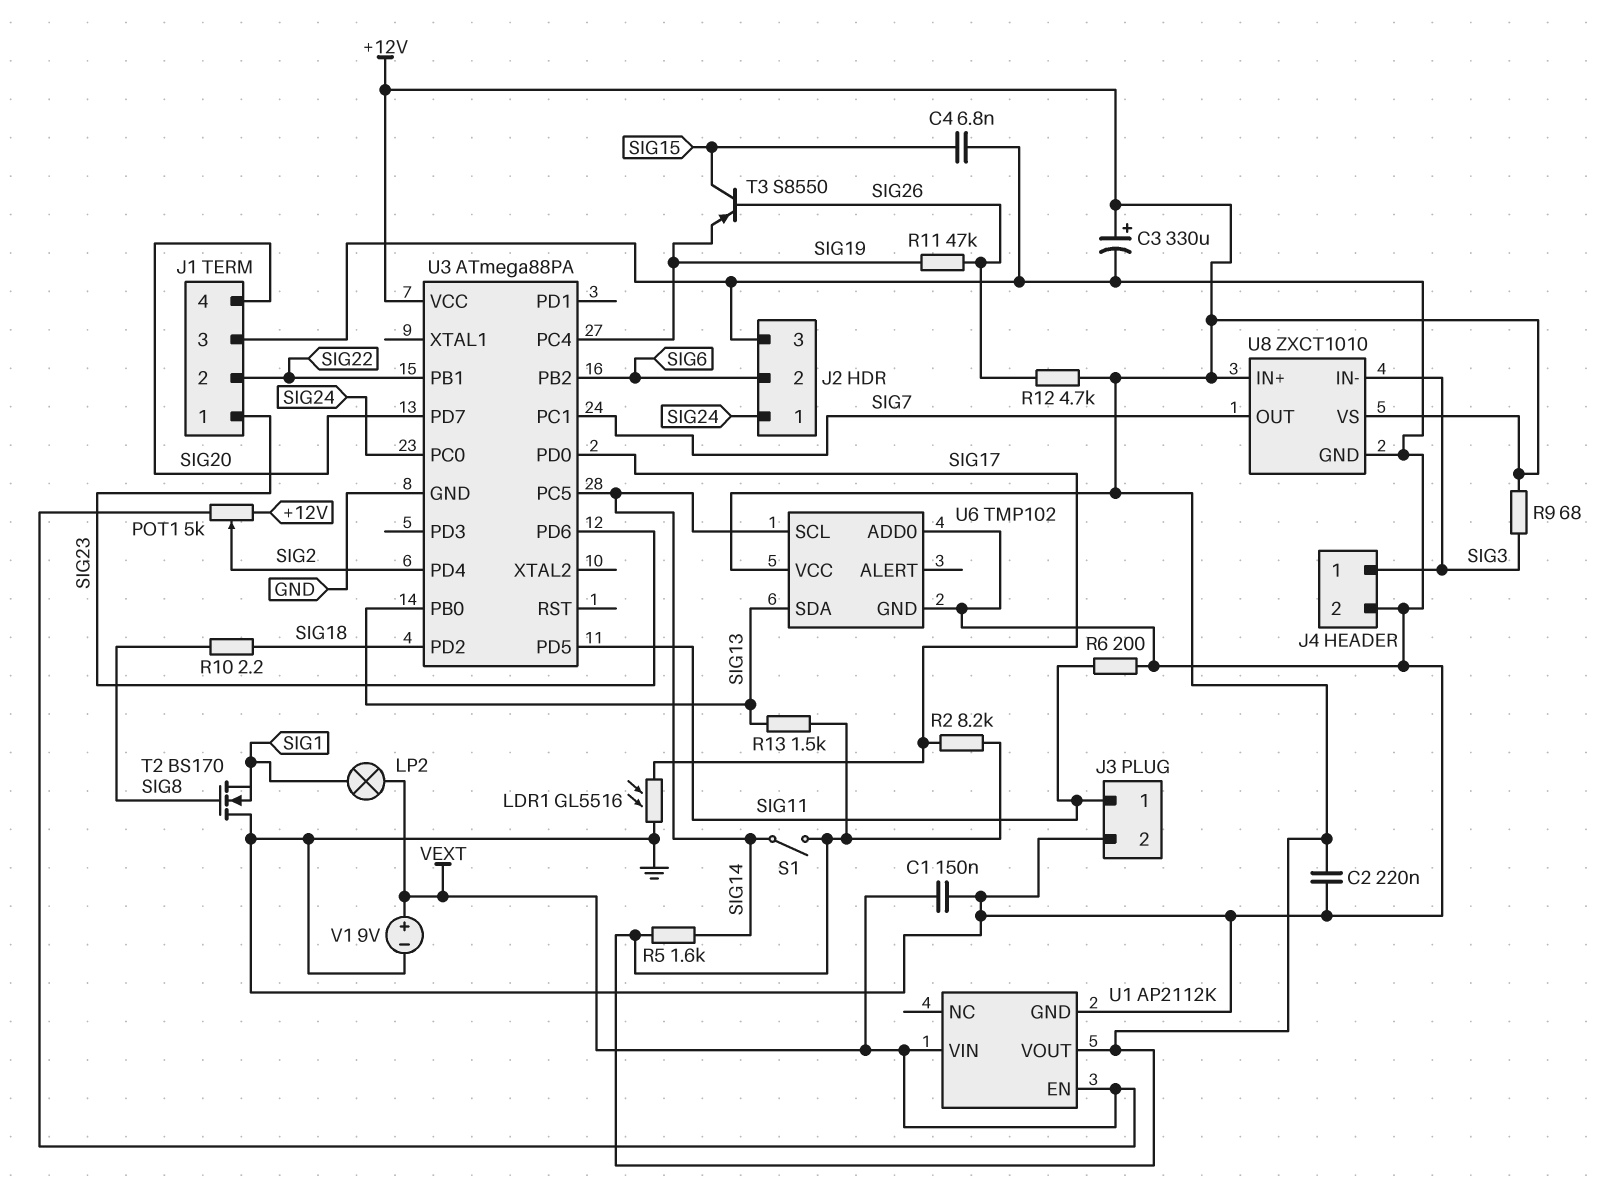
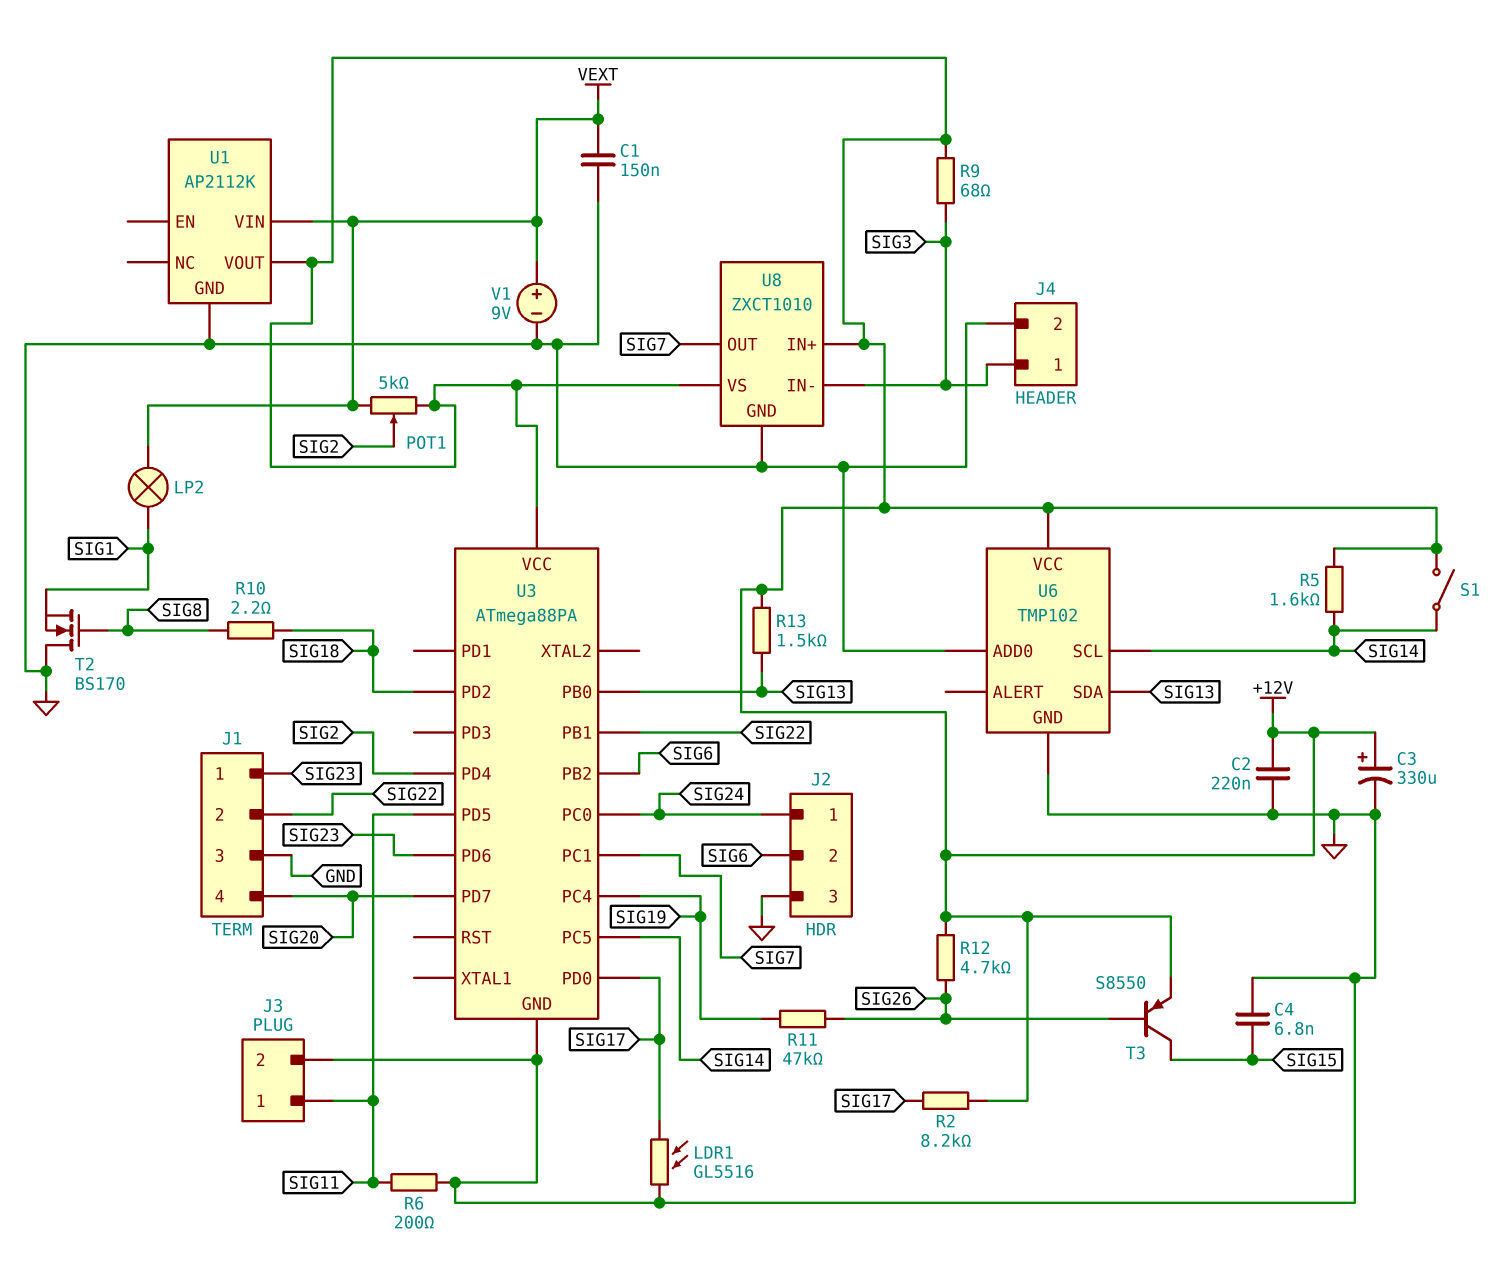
T3: PNP S8550 (B SIG26, C SIG15, E SIG19) -> PNP S8550 (B SIG26, C SIG15, E +12V)
U1 pin EN: VEXT -> none

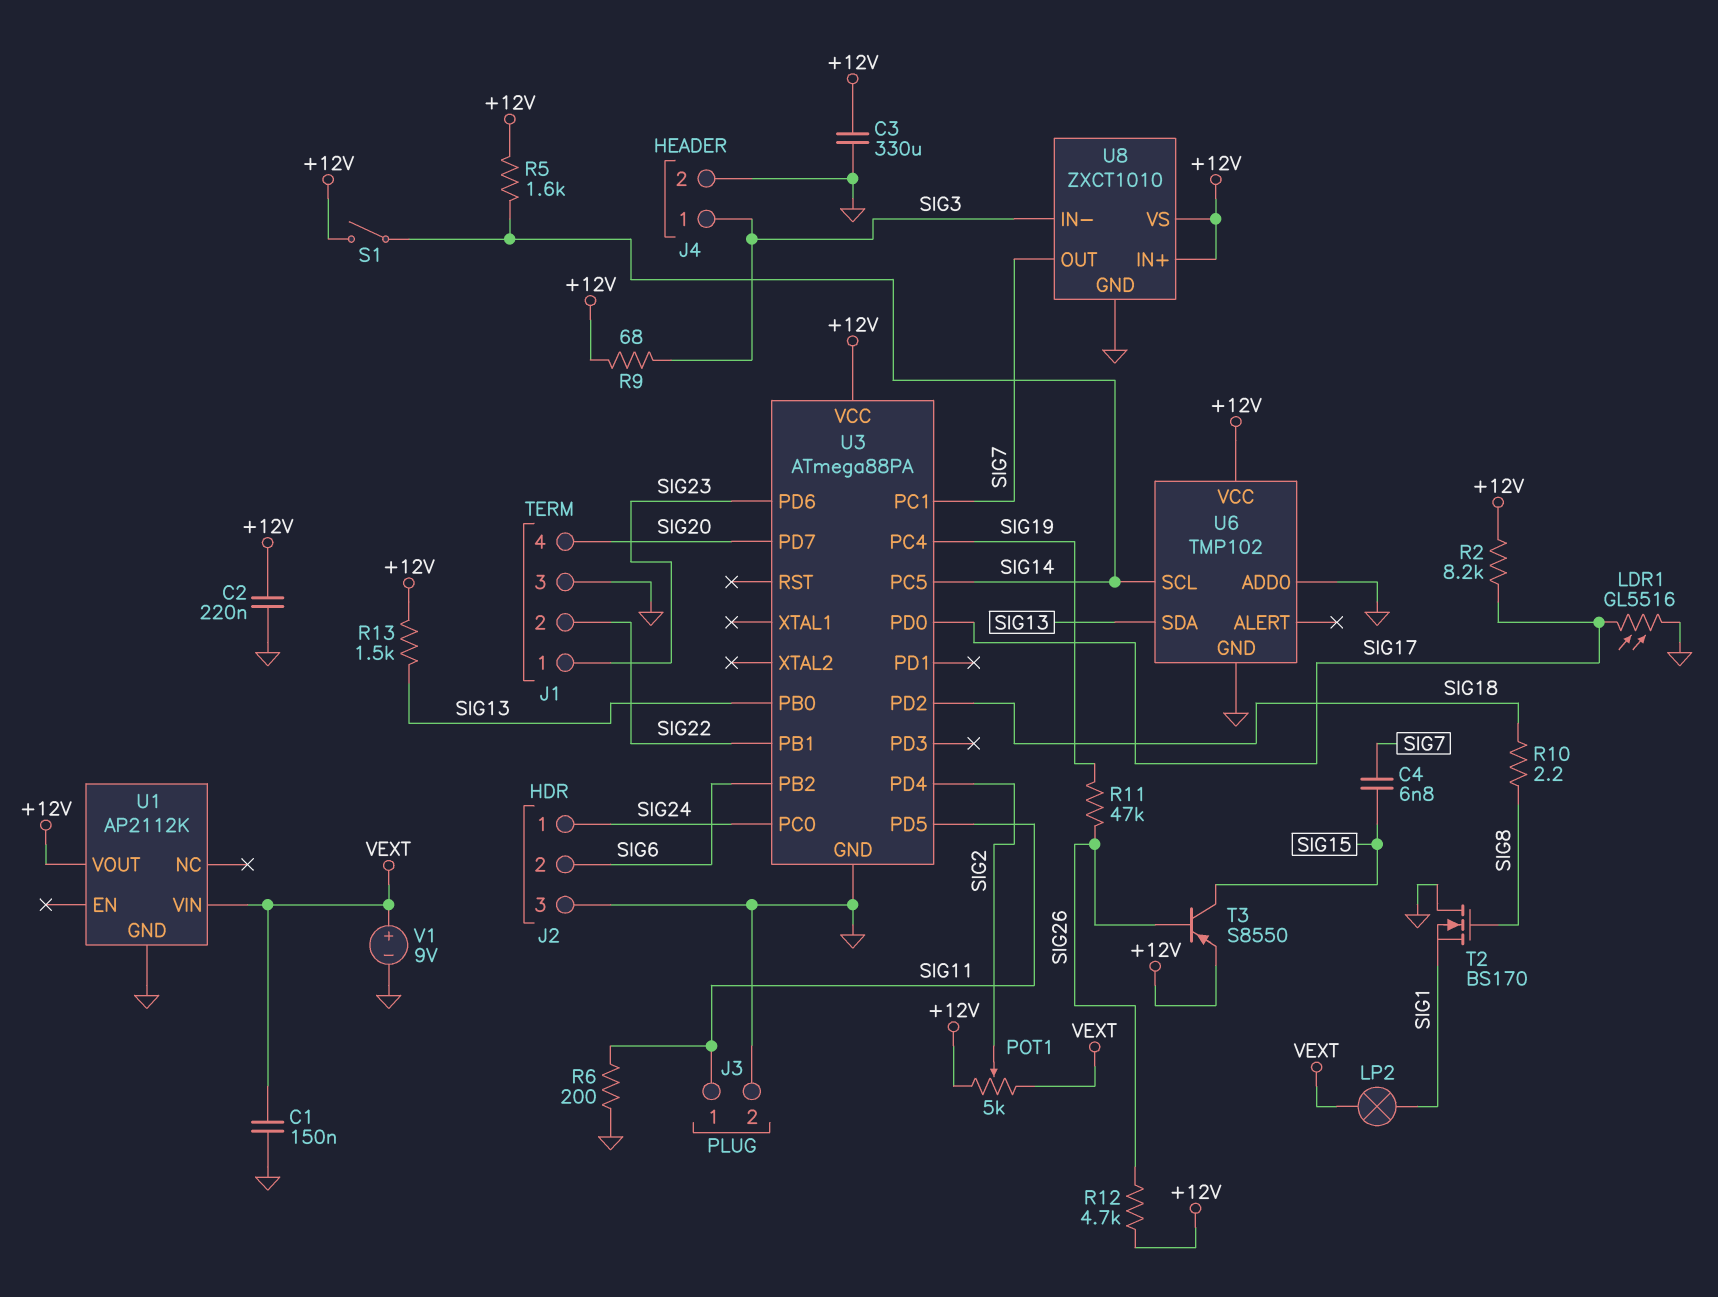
C3: 330uF (plus +12V, minus GND) -> 330uF (+12V, GND)
C4: 6.8nF (GND, SIG15) -> 6.8nF (SIG7, SIG15)

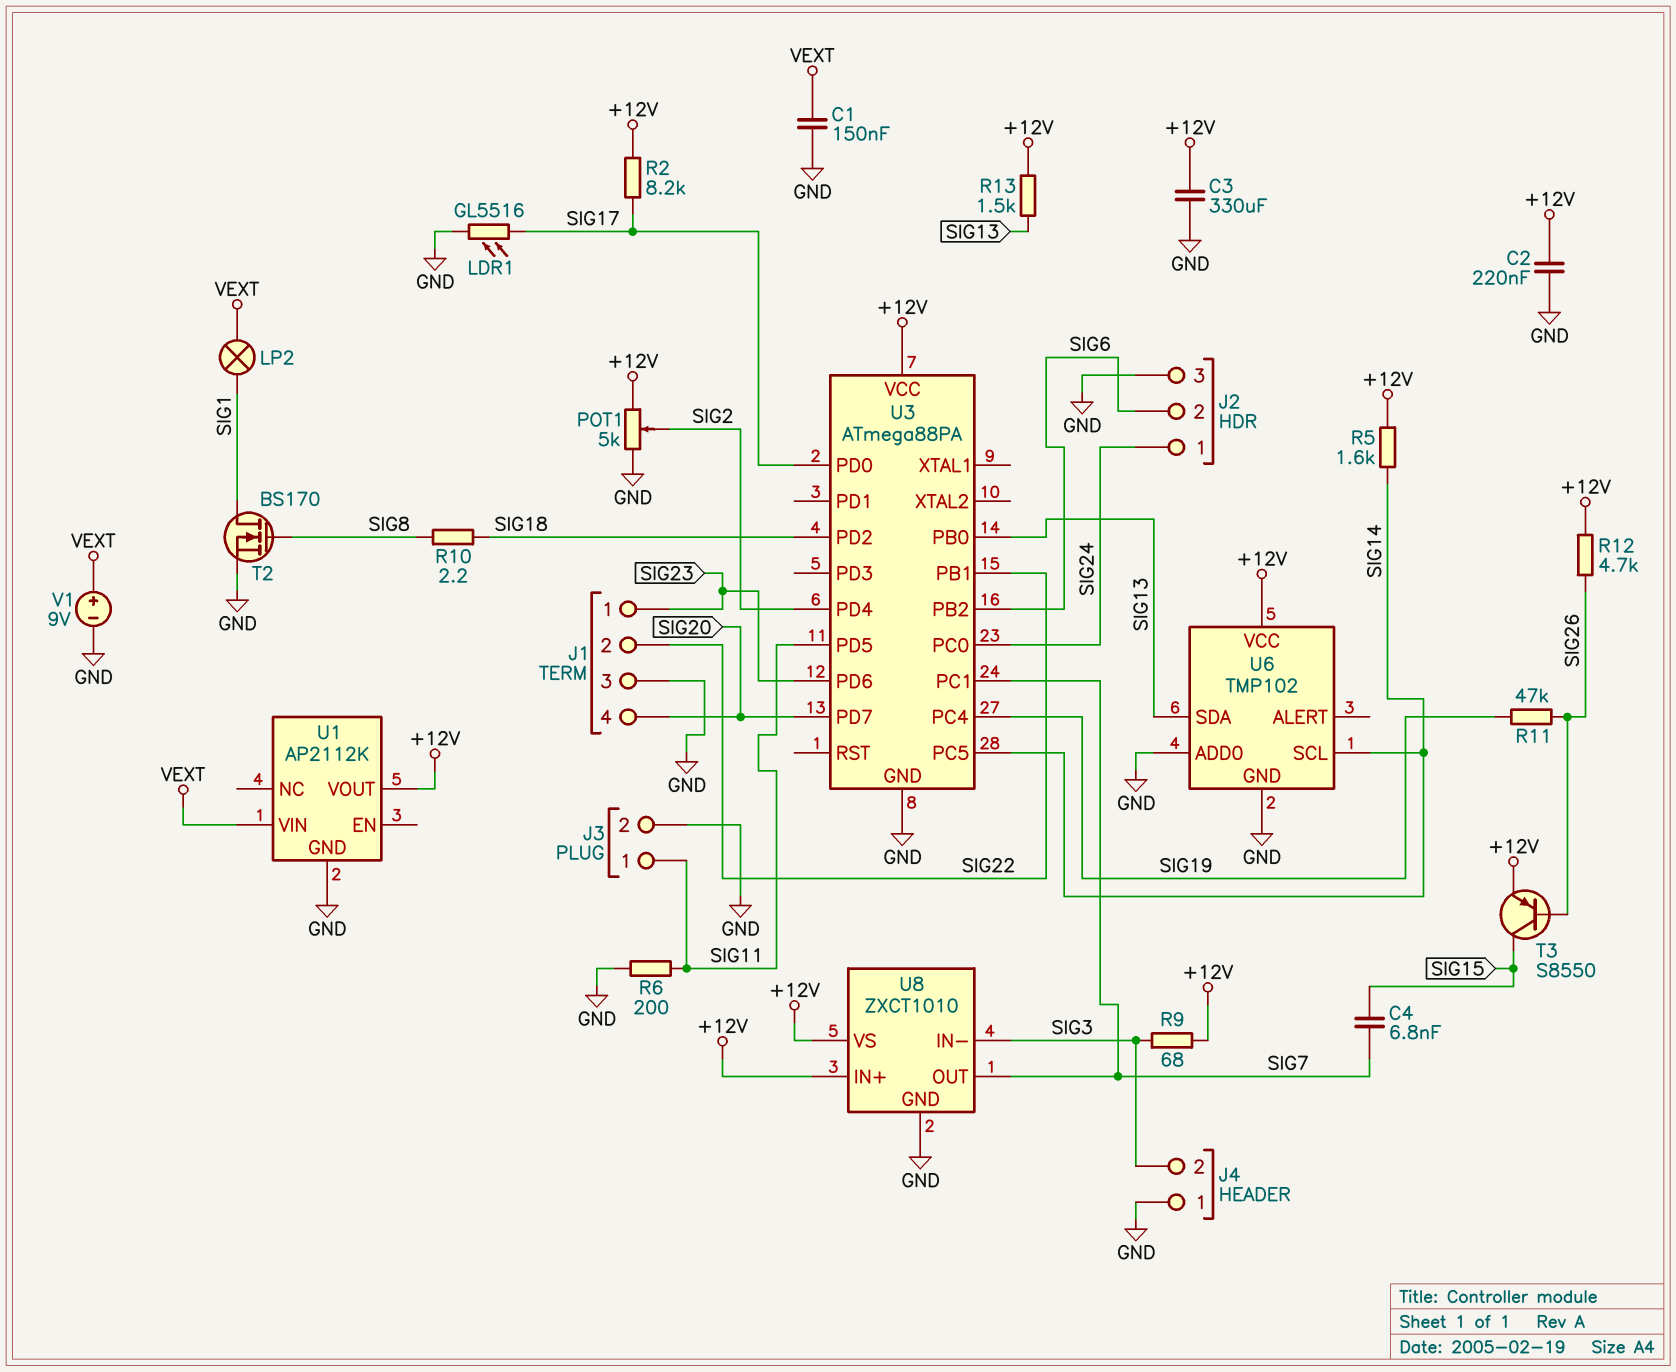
J4 pin 1: SIG3 -> GND
J4 pin 2: GND -> SIG3
POT1: 5k (+12V, VEXT, wiper SIG2) -> 5k (+12V, GND, wiper SIG2)
S1: switch (+12V, SIG14) -> none
T2: NMOS BS170 (G SIG8, D GND, S SIG1) -> NMOS BS170 (G SIG8, D SIG1, S GND)

